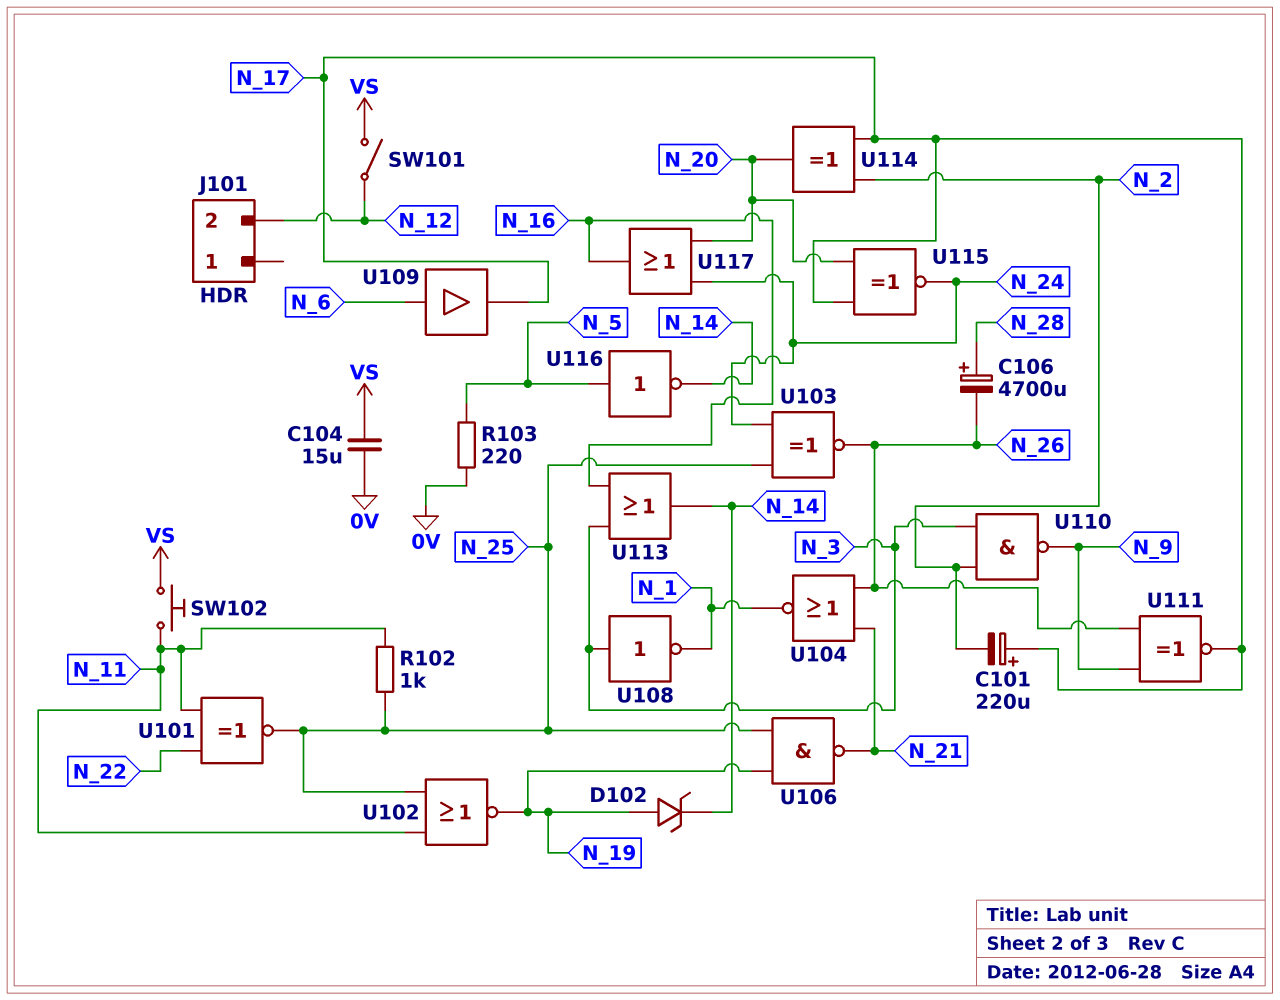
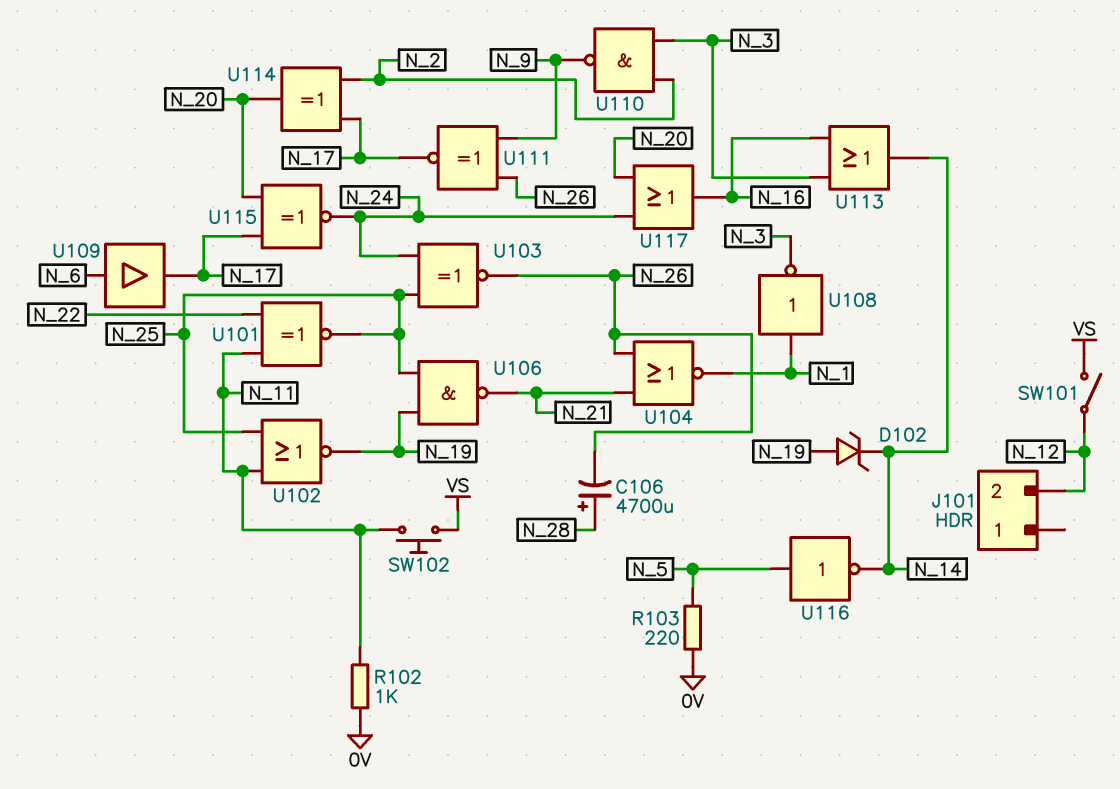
C101: 220uF (plus N_17, minus N_2) -> none
C104: 15uF (0V, VS) -> none
R102: 1k (N_11, N_25) -> 1k (0V, N_11)
U108: NOT (in N_3, out N_1) -> NOT (in N_1, out N_3)

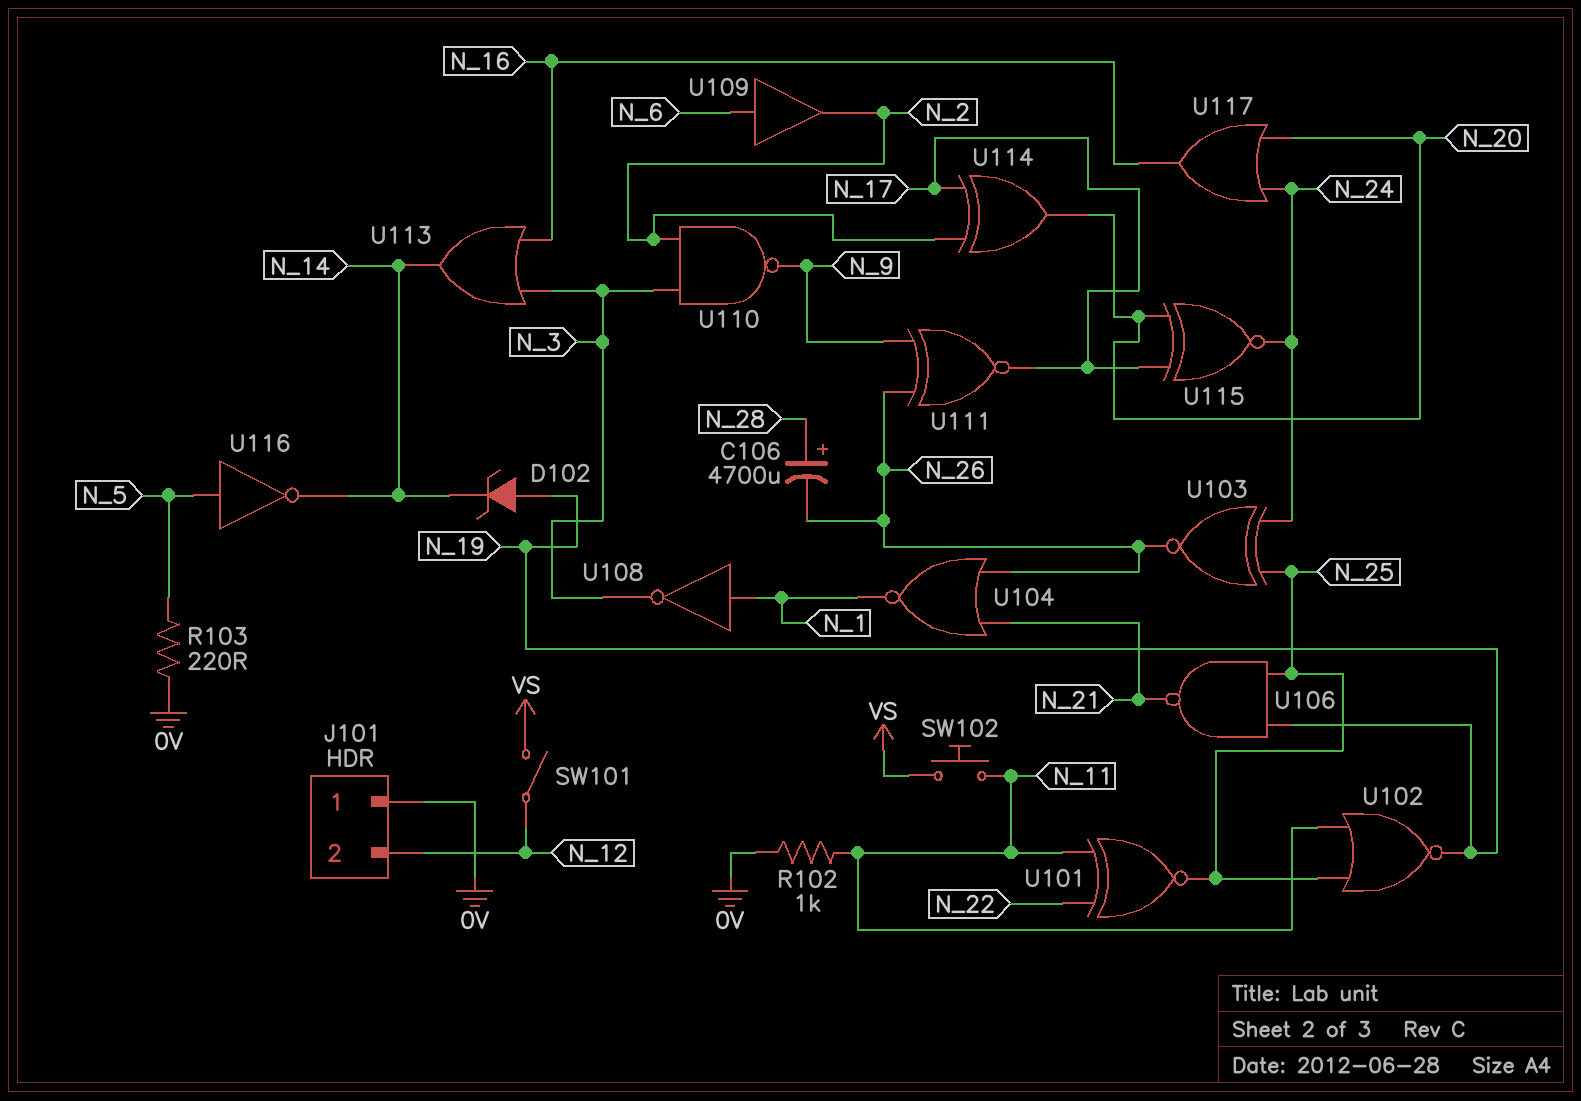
J101 pin 1: none -> 0V
U109: buffer (in N_6, out N_17) -> buffer (in N_6, out N_2)

